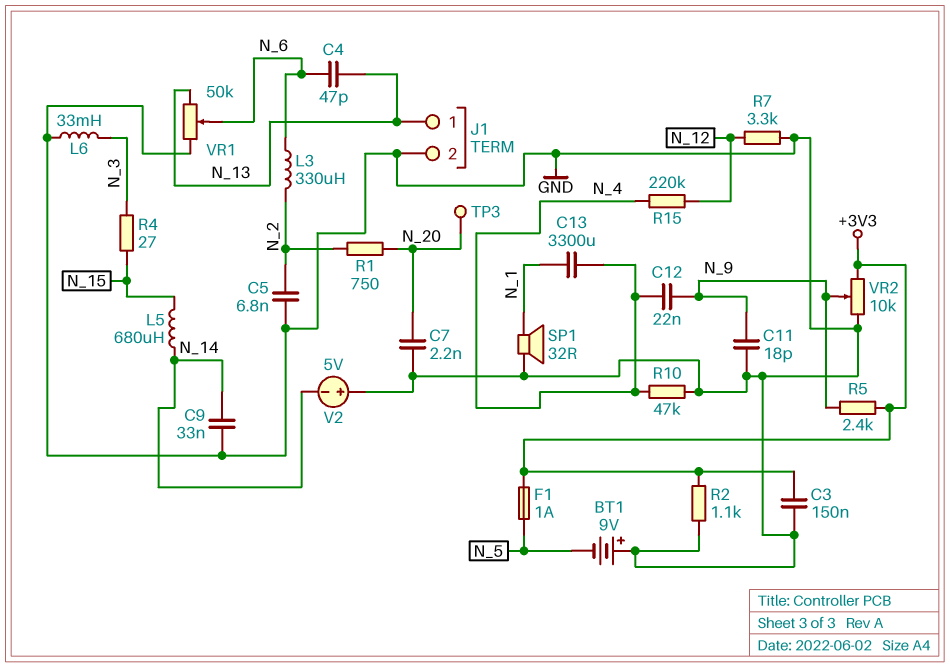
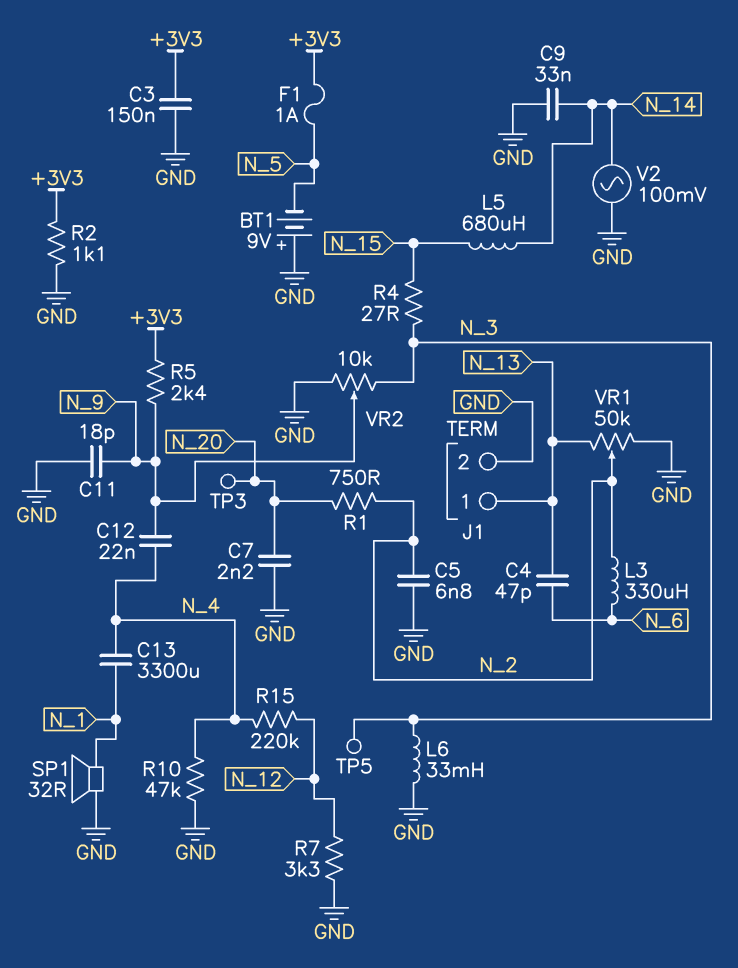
TP5: none -> test point (N_3)
V2: 5V (plus GND, minus N_14) -> AC 100mV (GND, N_14)
VR1: 50k (GND, N_13, wiper N_6) -> 50k (GND, N_13, wiper N_2)
VR2: 10k (+3V3, GND, wiper N_9) -> 10k (GND, N_3, wiper N_9)

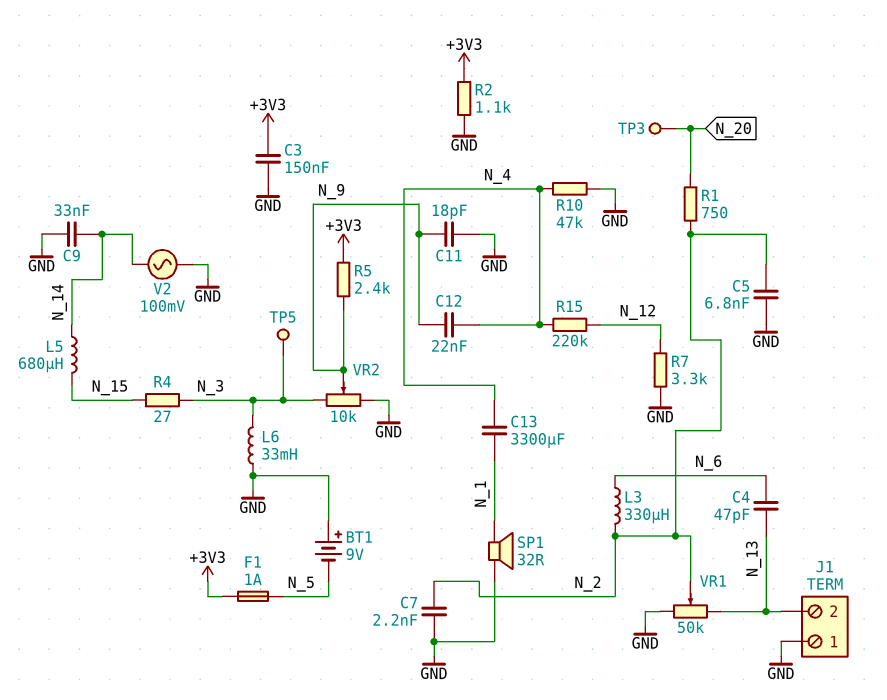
C7: 2.2nF (GND, N_20) -> 2.2nF (GND, N_2)
J1 pin 1: N_13 -> GND
J1 pin 2: GND -> N_13

